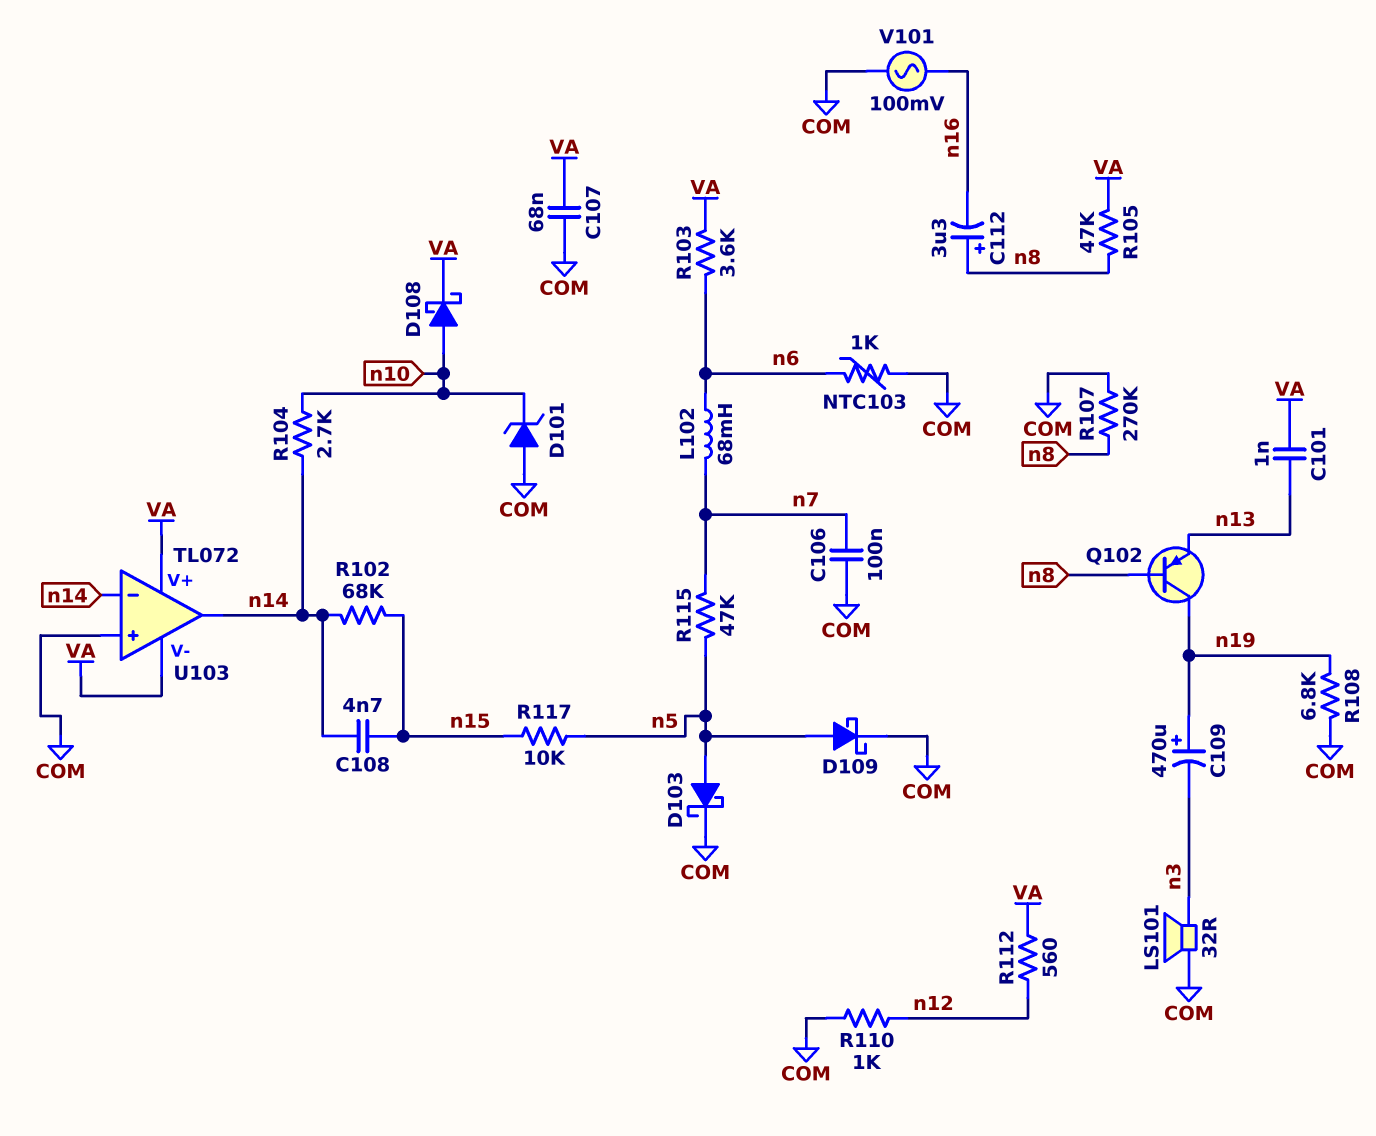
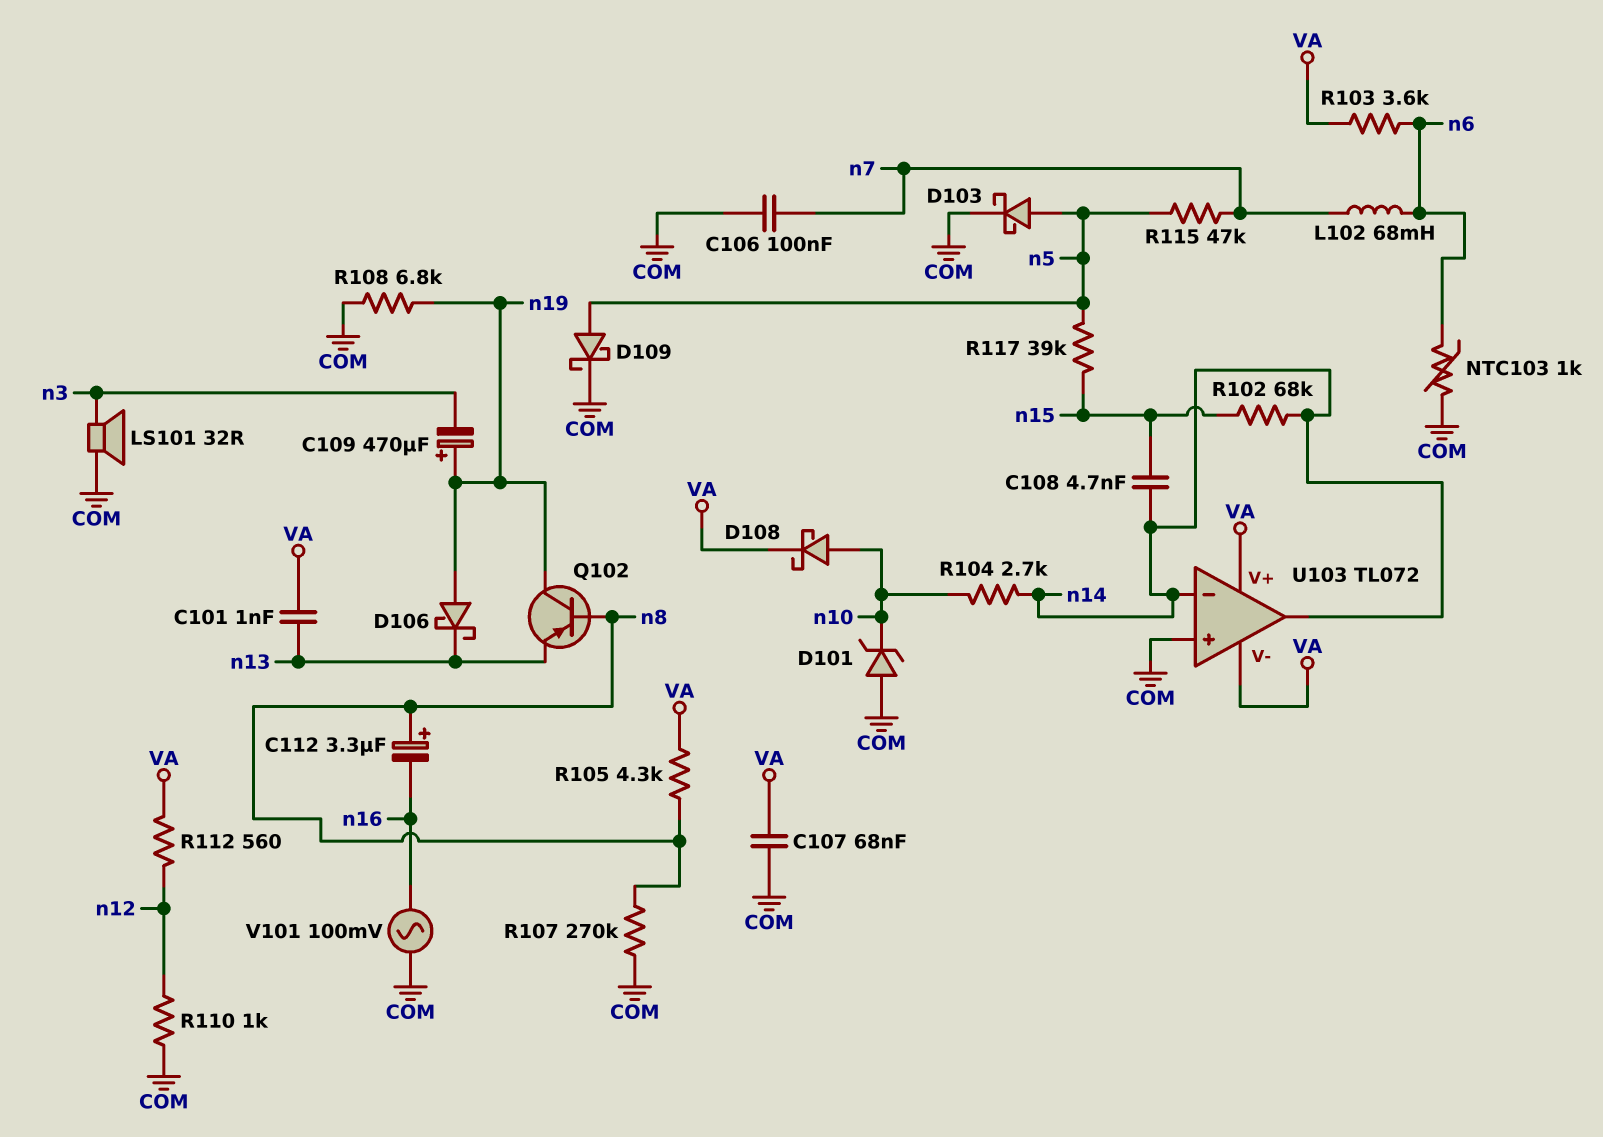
D106: none -> schottky (A n19, K n13)
R105: 47k (VA, n8) -> 4.3k (VA, n8)
R117: 10k (n5, n15) -> 39k (n5, n15)

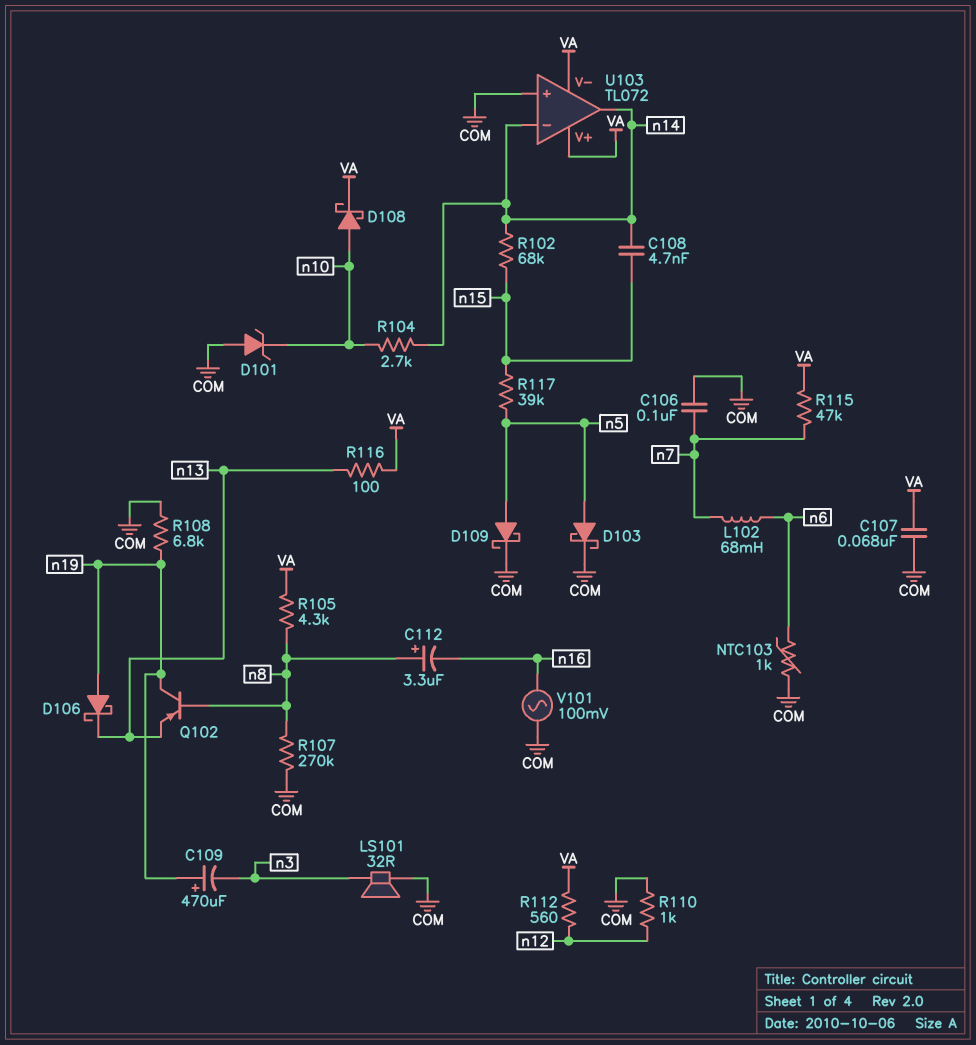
C101: 1nF (VA, n13) -> none
R103: 3.6k (VA, n6) -> none
R115: 47k (n5, n7) -> 47k (VA, n7)
R116: none -> 100 (VA, n13)

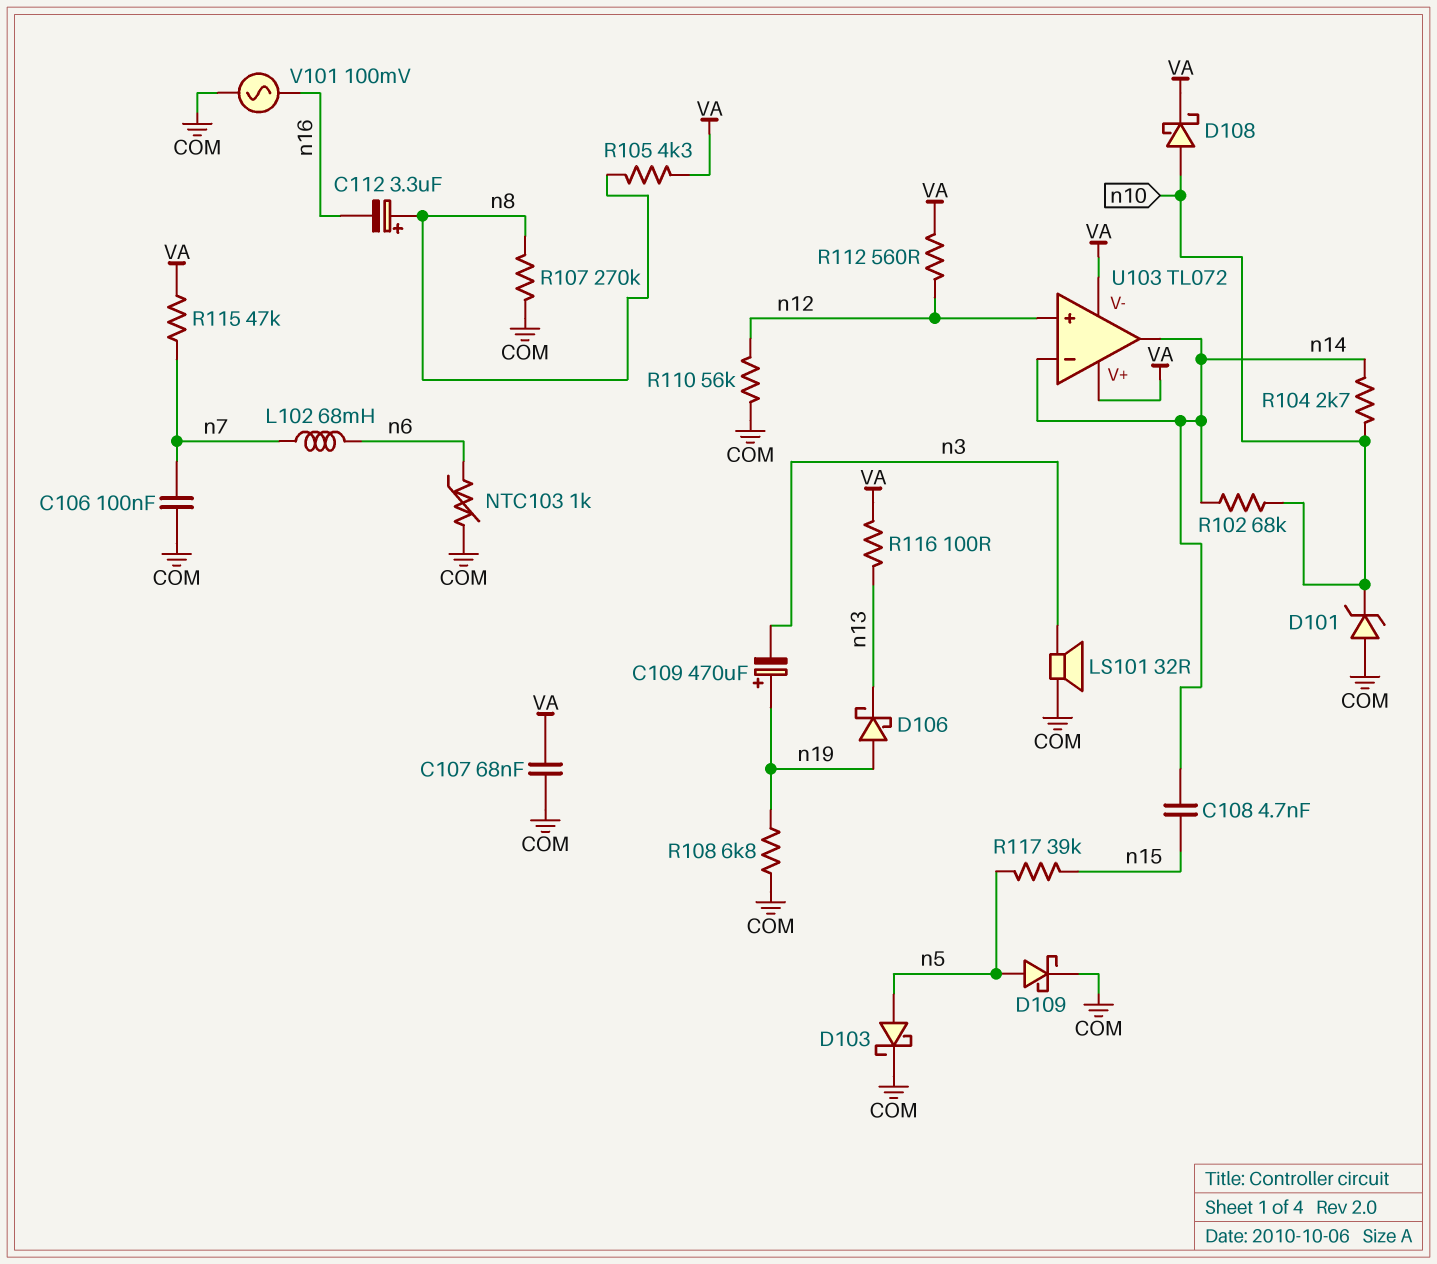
Q102: PNP (B n8, C n19, E n13) -> none
R102: 68k (n14, n15) -> 68k (n10, n14)
R110: 1k (COM, n12) -> 56k (COM, n12)
U103 pin in+: COM -> n12

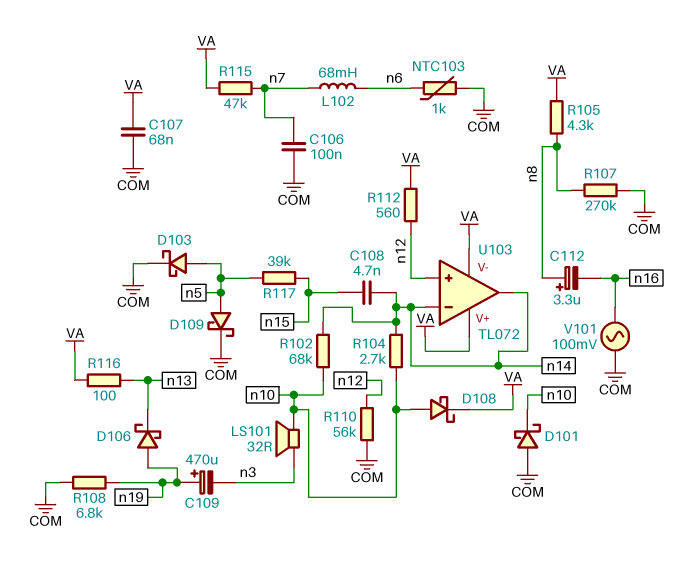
D101: zener (A COM, K n10) -> schottky (A COM, K n10)
LS101: speaker 32R (COM, n3) -> speaker 32R (n3, n10)

